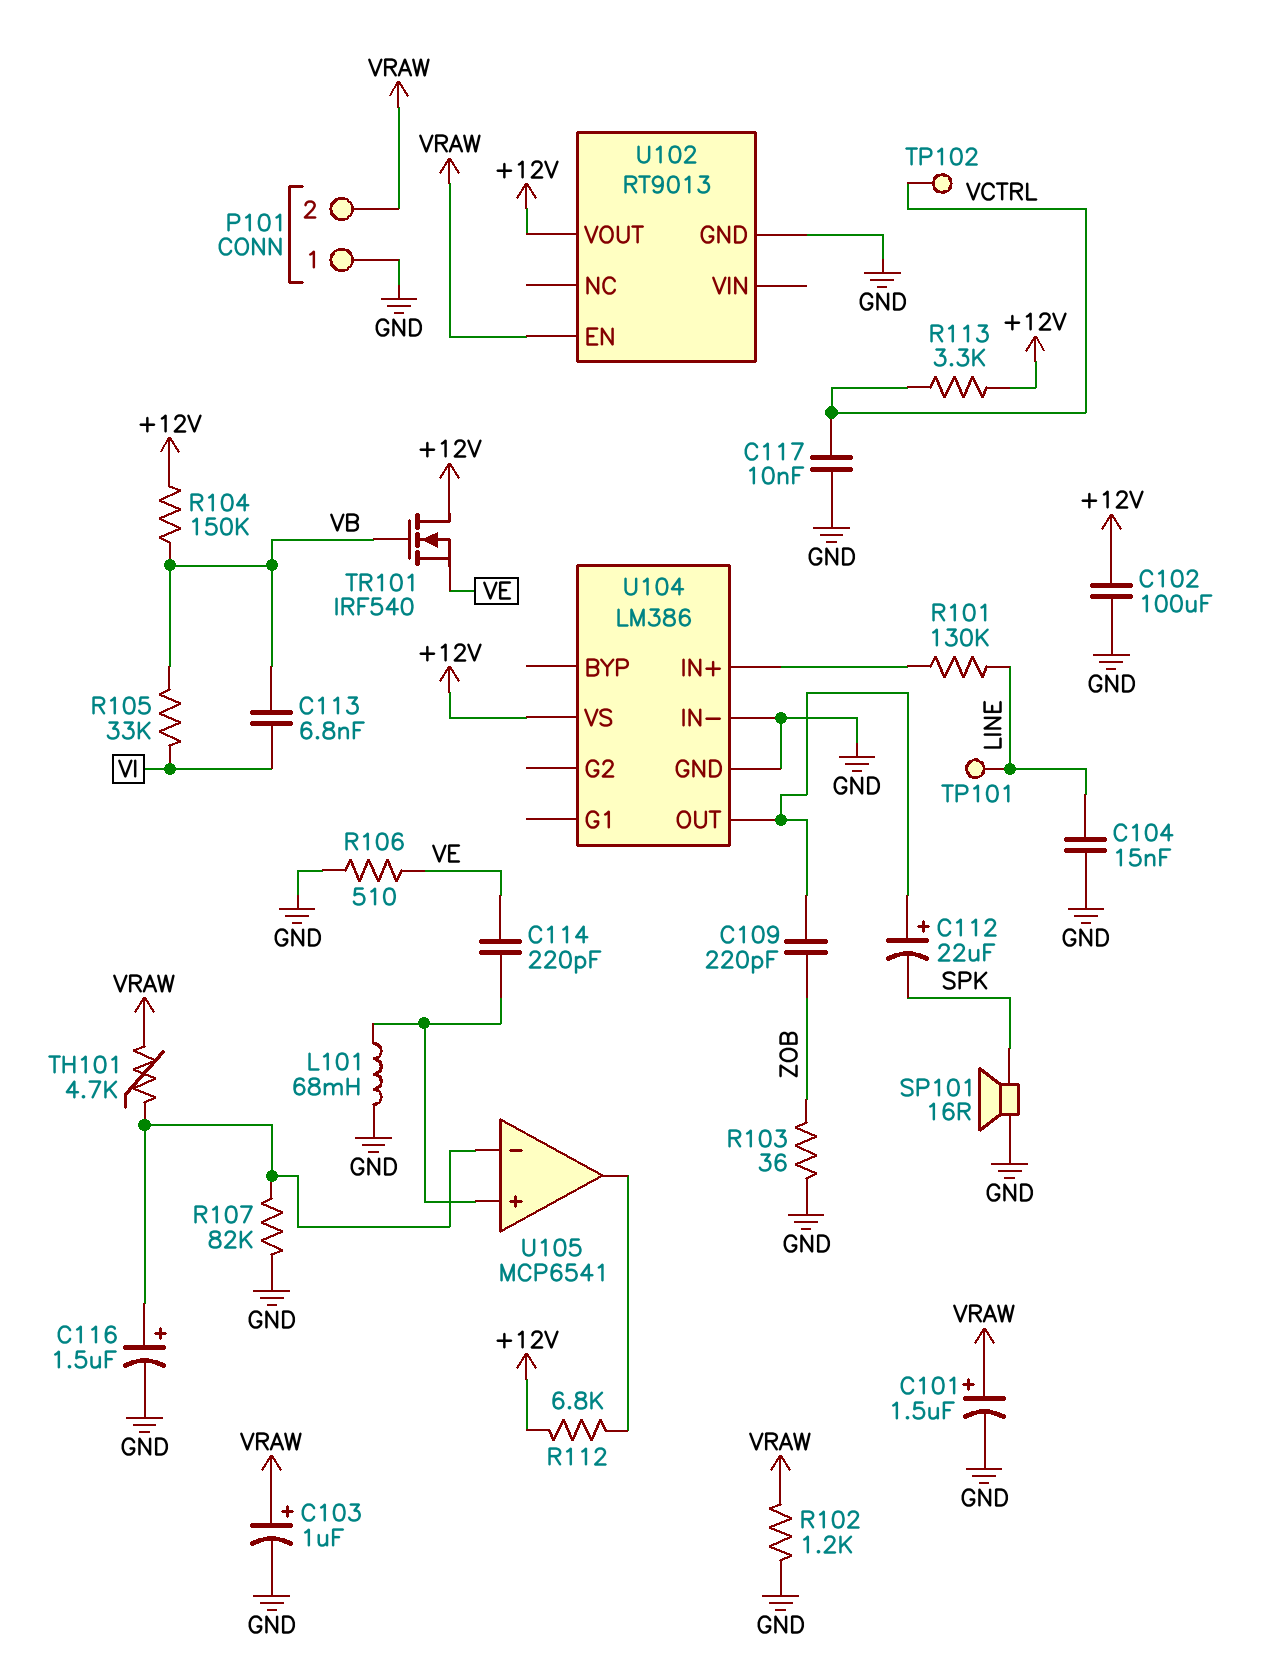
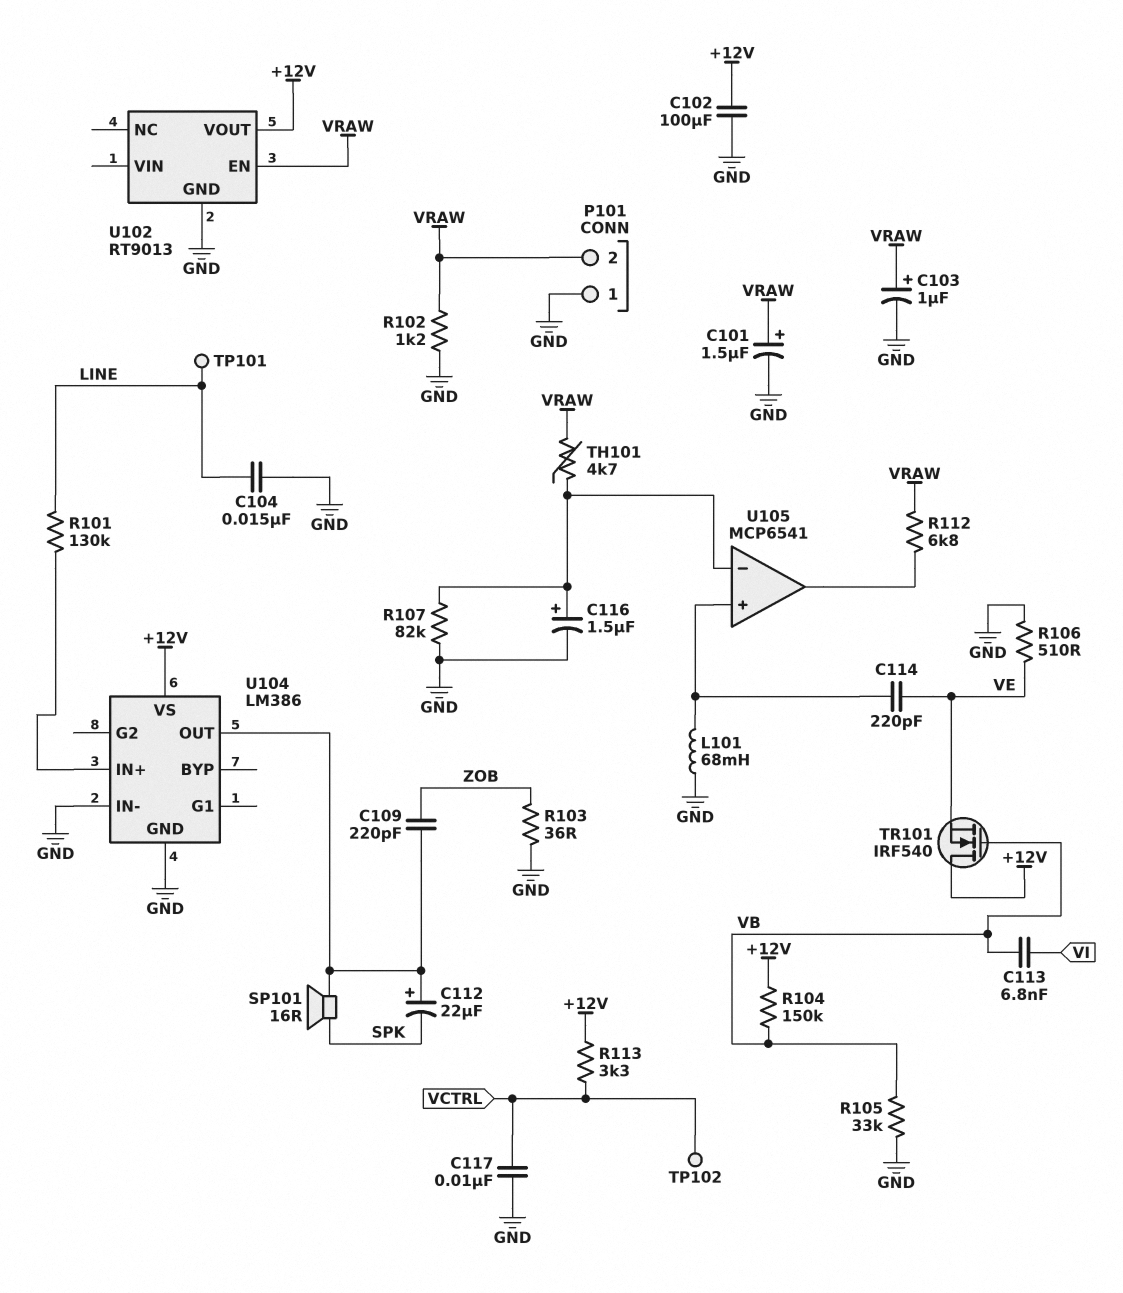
R105: 33k (VB, VI) -> 33k (GND, VB)
R112: 6.8k (+12V, U105/out) -> 6.8k (U105/out, VRAW)
SP101: speaker 16R (GND, SPK) -> speaker 16R (SPK, U104/OUT)

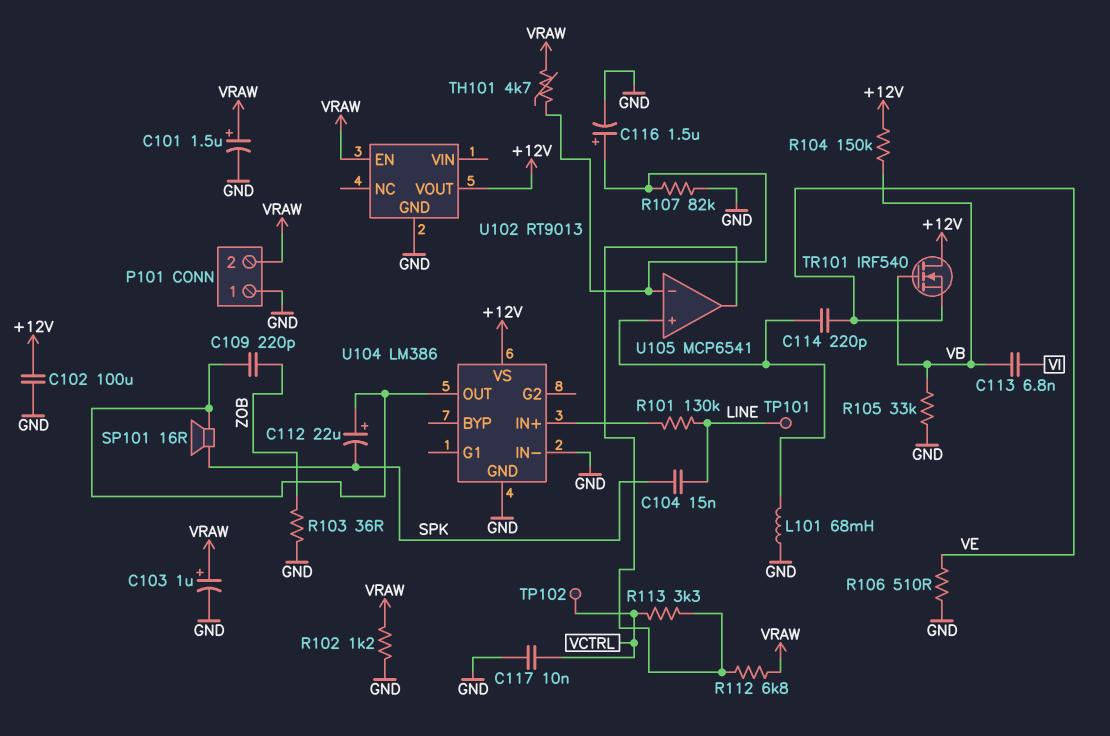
C104: 15nF (GND, LINE) -> 15nF (LINE, SPK)
R113: 3.3k (+12V, VCTRL) -> 3.3k (U105/out, VCTRL)

